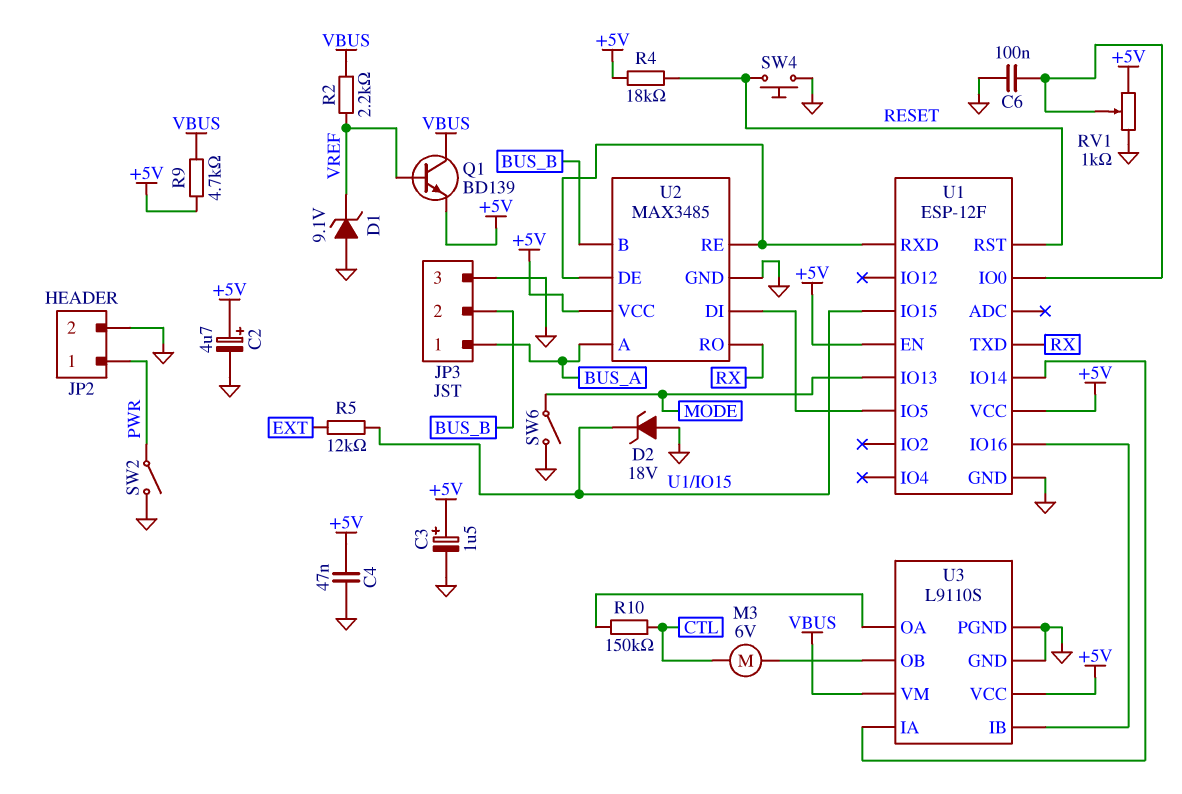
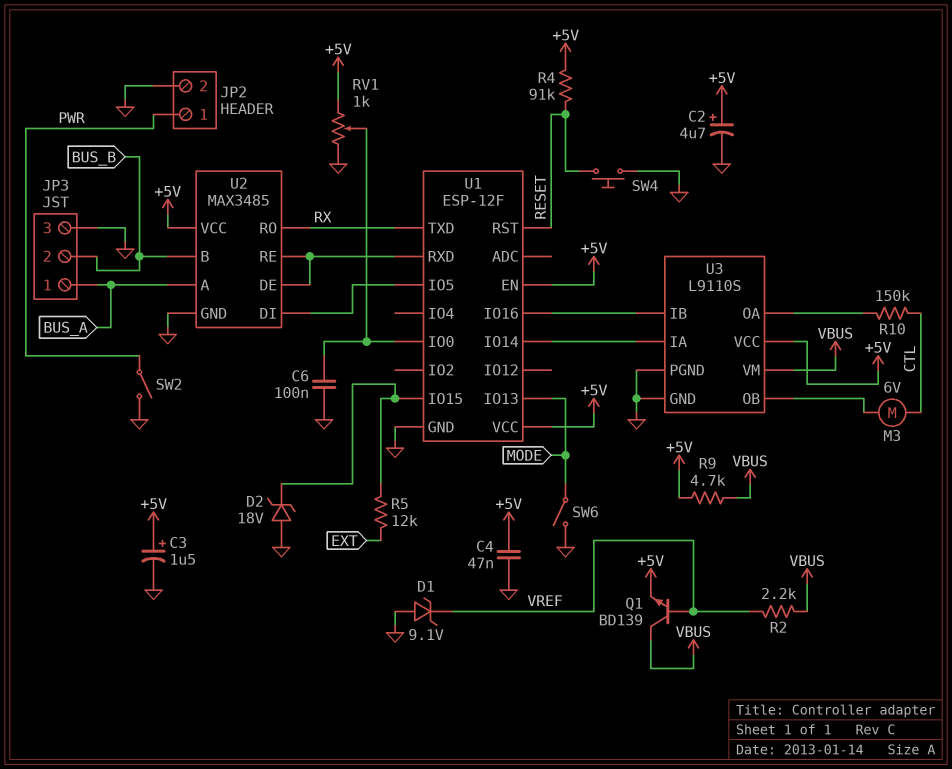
R4: 18k (+5V, RESET) -> 91k (+5V, RESET)

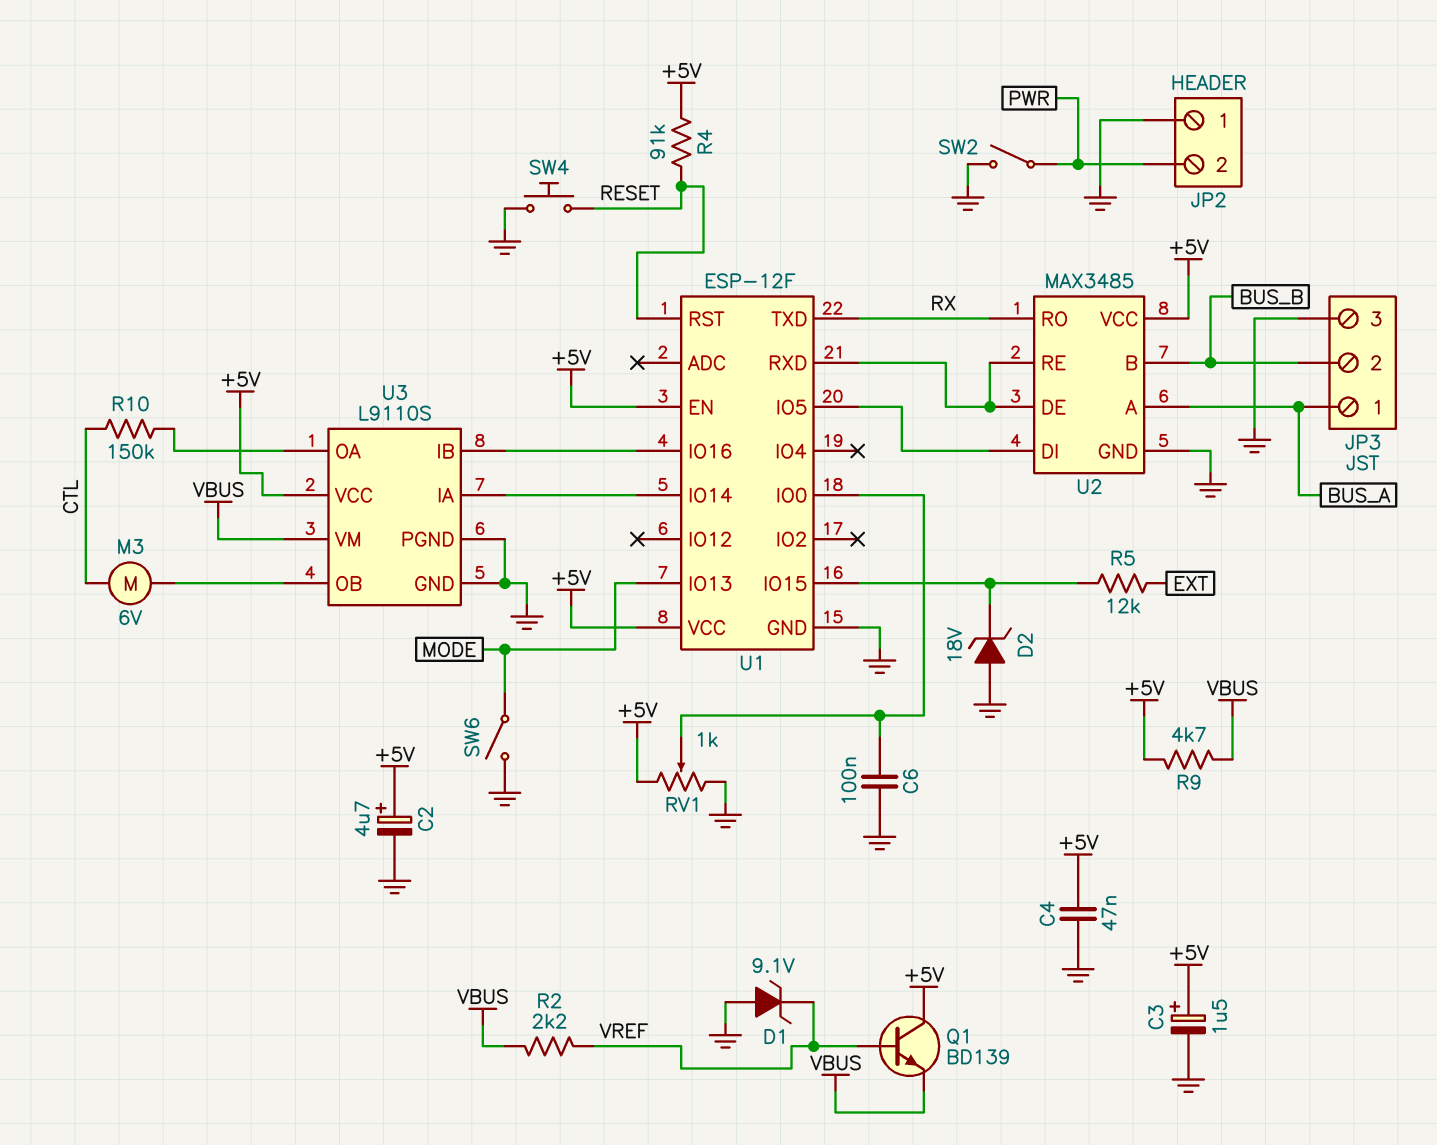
JP2 pin 1: PWR -> GND
JP2 pin 2: GND -> PWR
Q1: NPN BD139 (B VREF, C VBUS, E +5V) -> NPN BD139 (B VREF, C +5V, E VBUS)

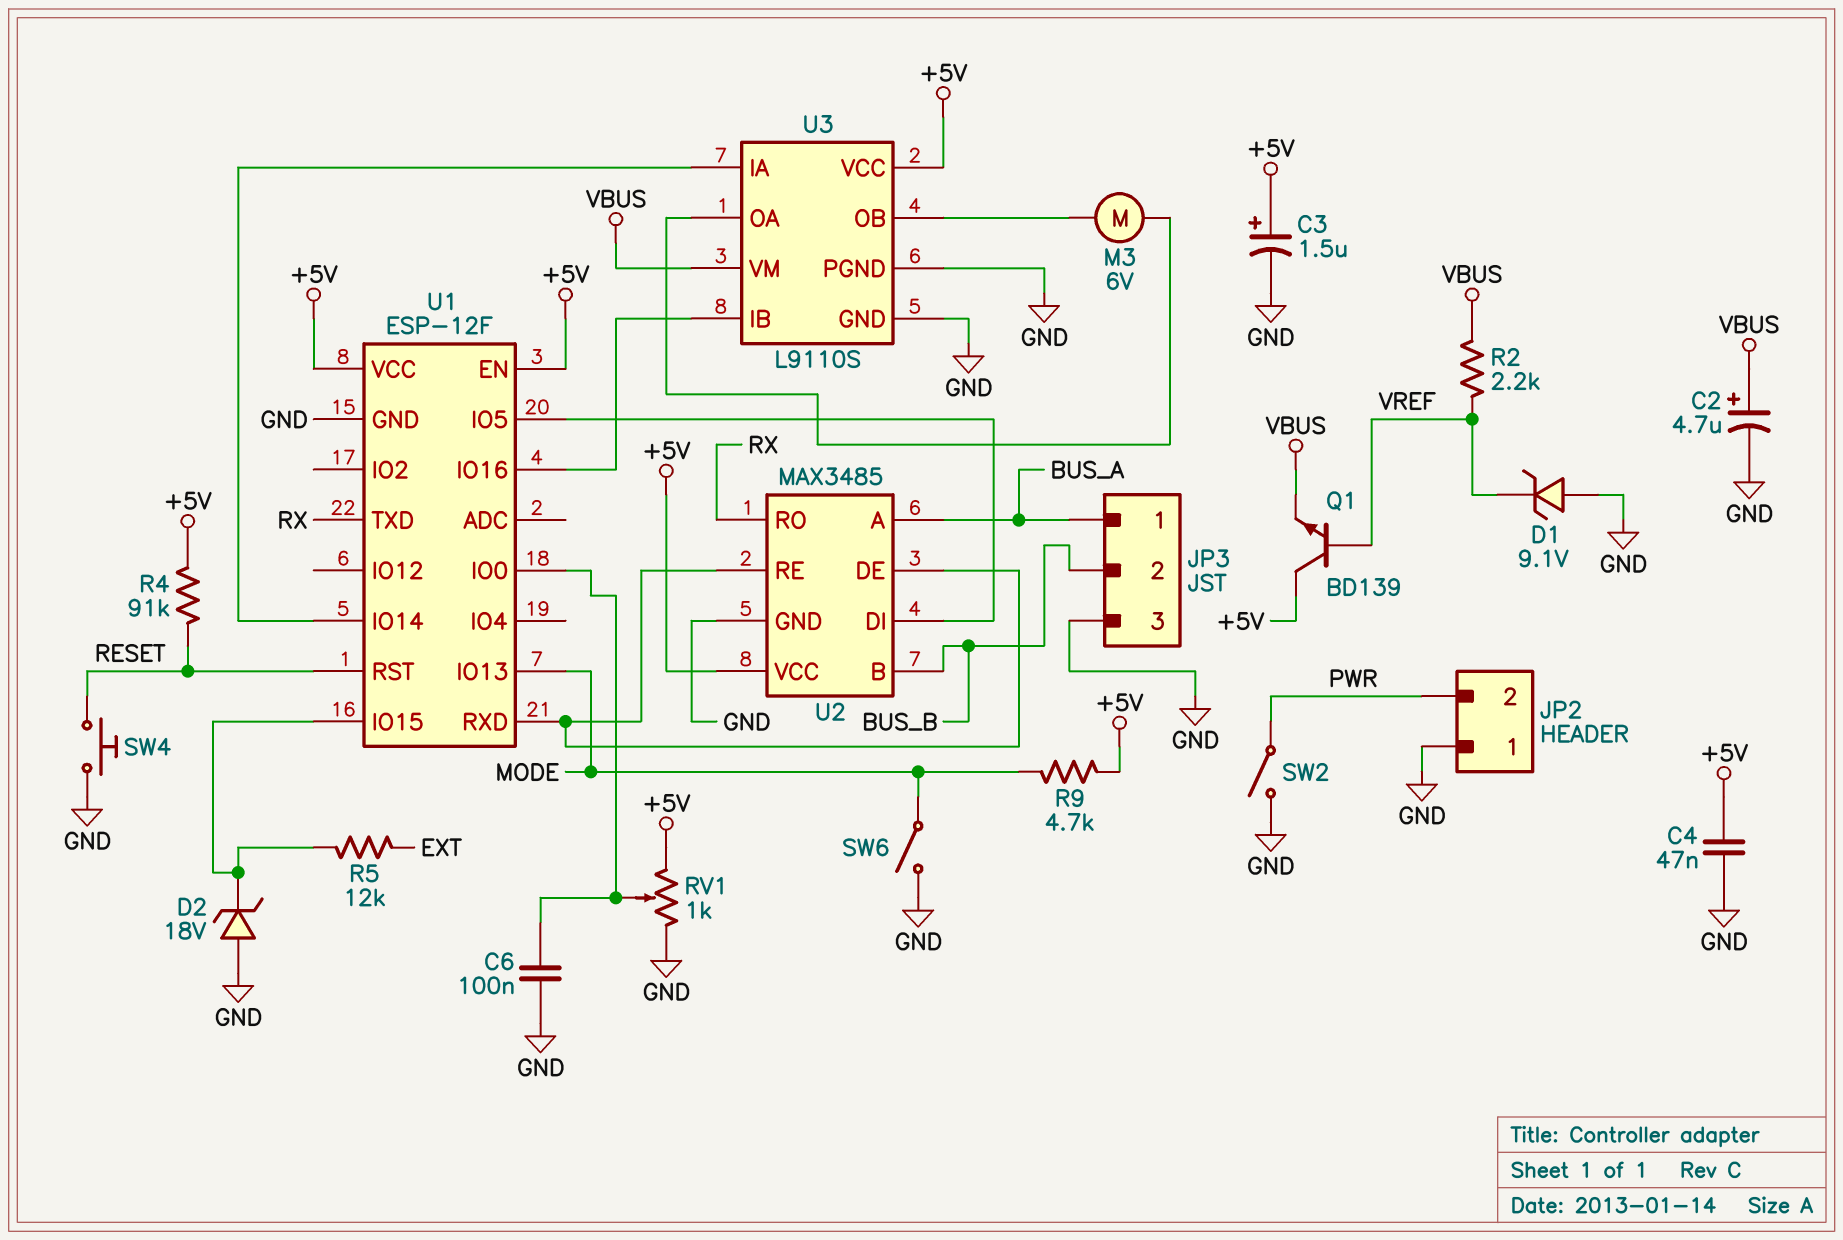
C2: 4.7uF (plus +5V, minus GND) -> 4.7uF (plus VBUS, minus GND)
M3: motor 6V (CTL, U3/OB) -> motor 6V (U3/OA, U3/OB)
R9: 4.7k (+5V, VBUS) -> 4.7k (+5V, MODE)
R10: 150k (CTL, U3/OA) -> none

